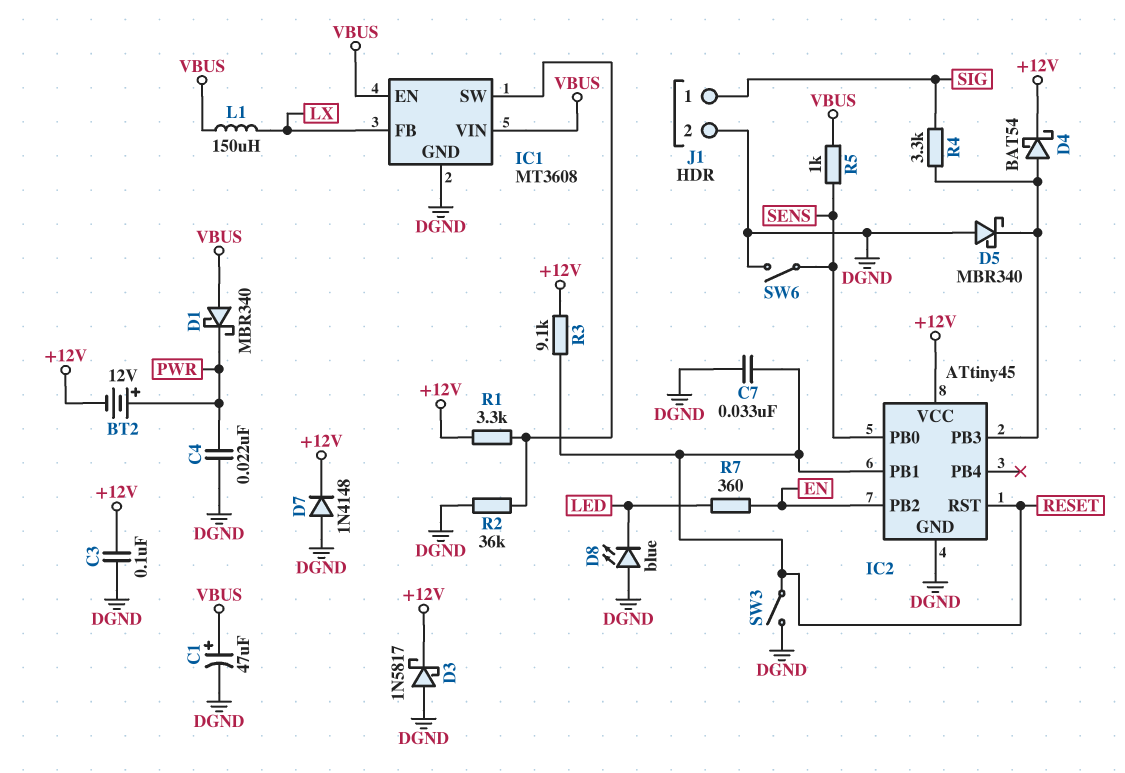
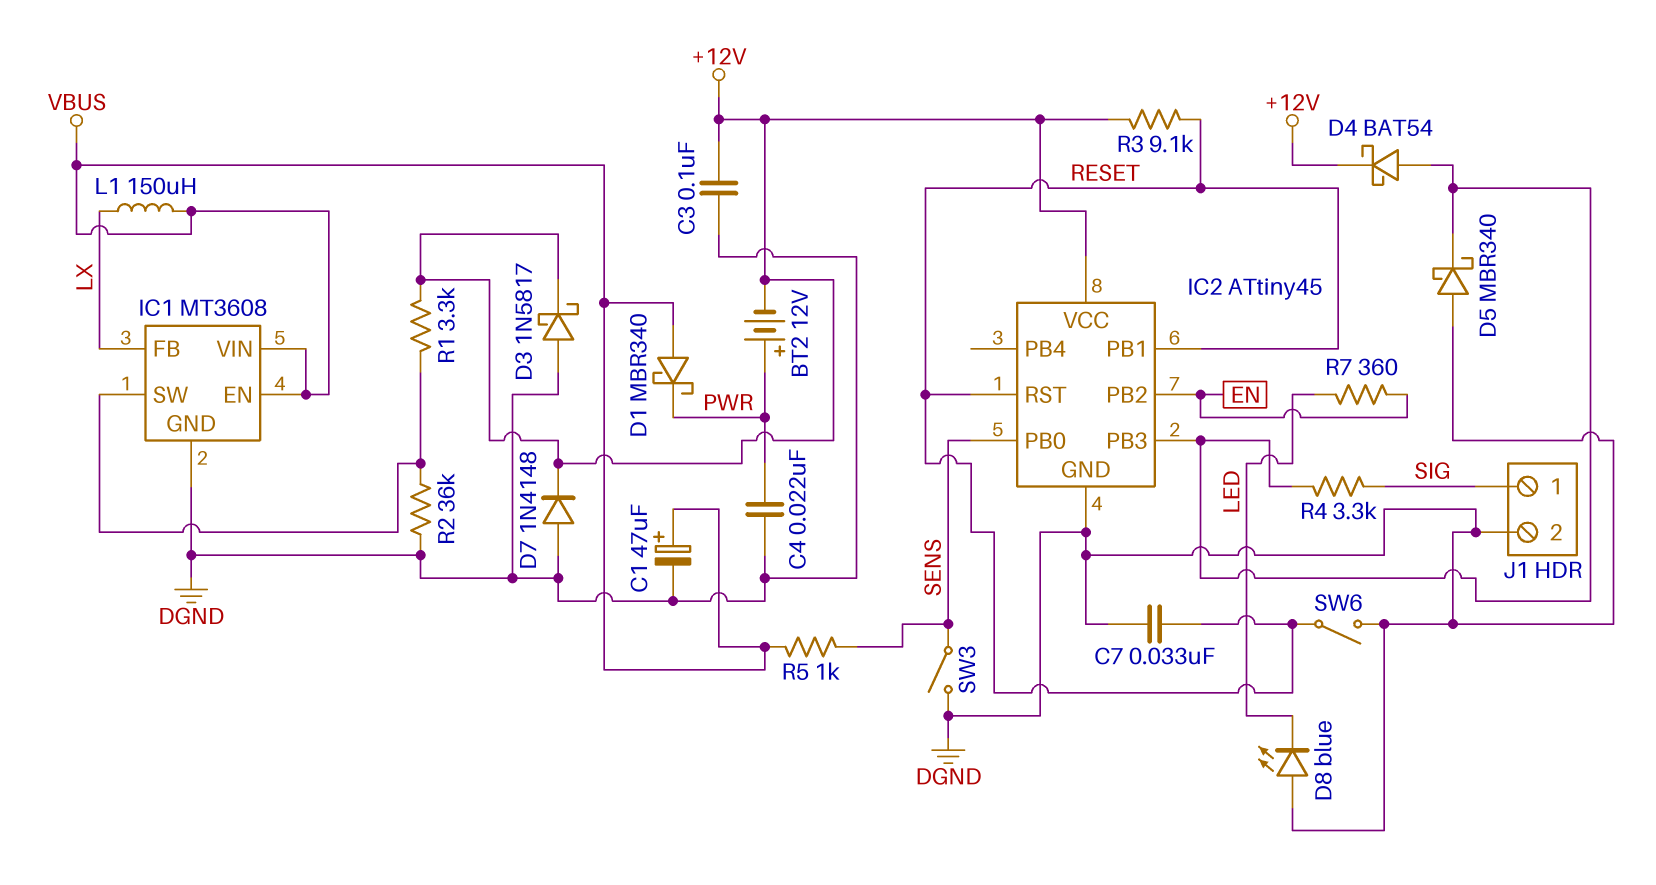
SW3: switch (DGND, RESET) -> switch (DGND, SENS)
SW6: switch (DGND, SENS) -> switch (DGND, RESET)

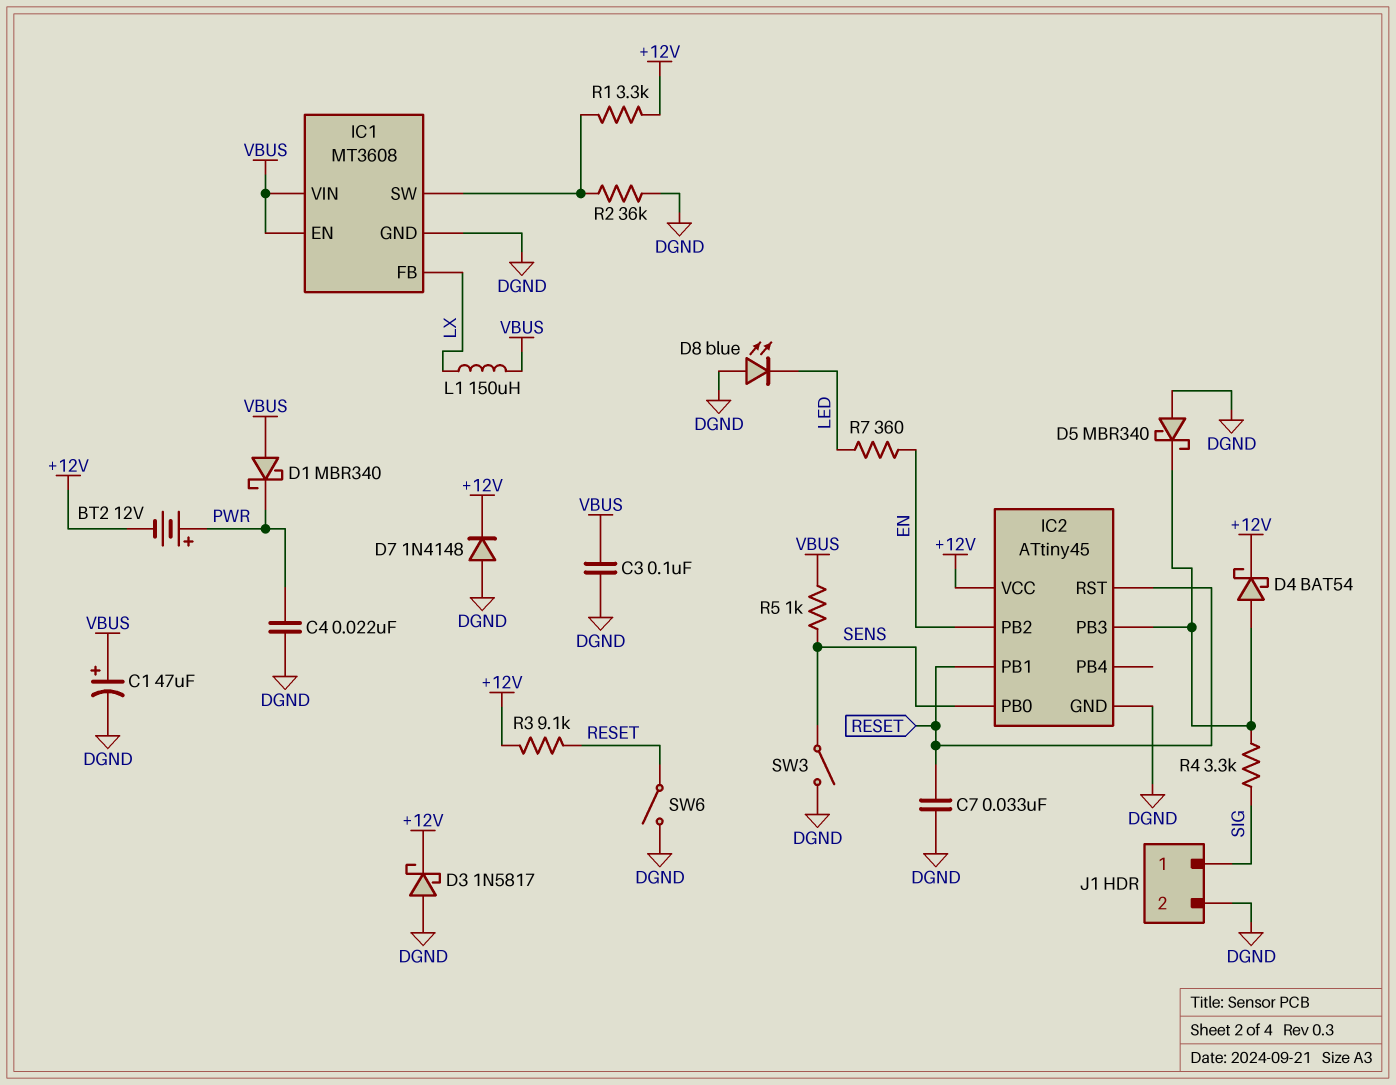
C3: 100nF (+12V, DGND) -> 100nF (DGND, VBUS)

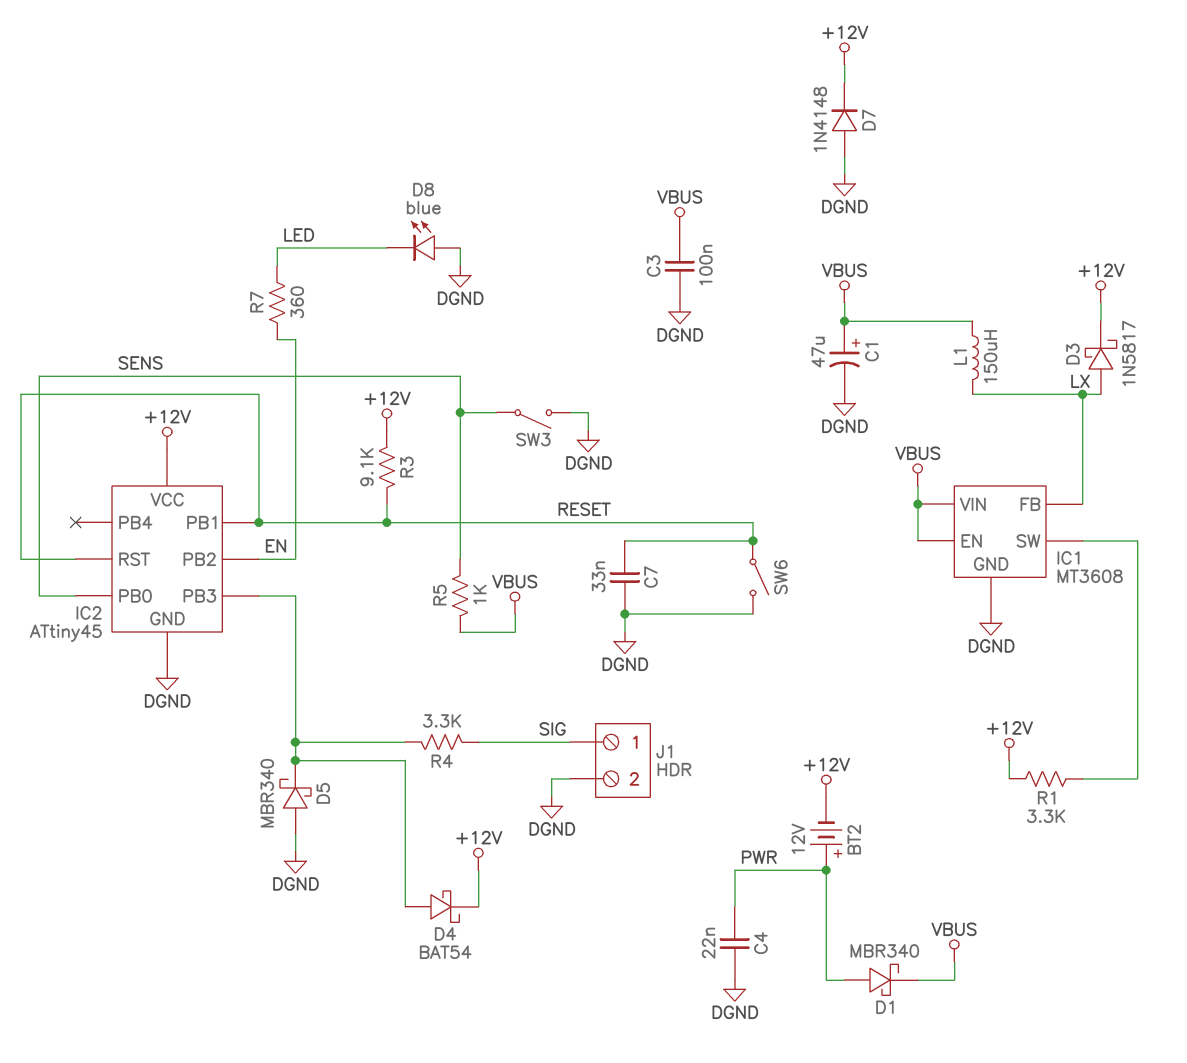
D1: schottky MBR340 (A VBUS, K PWR) -> schottky MBR340 (A PWR, K VBUS)
D3: schottky 1N5817 (A DGND, K +12V) -> schottky 1N5817 (A LX, K +12V)
R2: 36k (DGND, IC1/SW) -> none

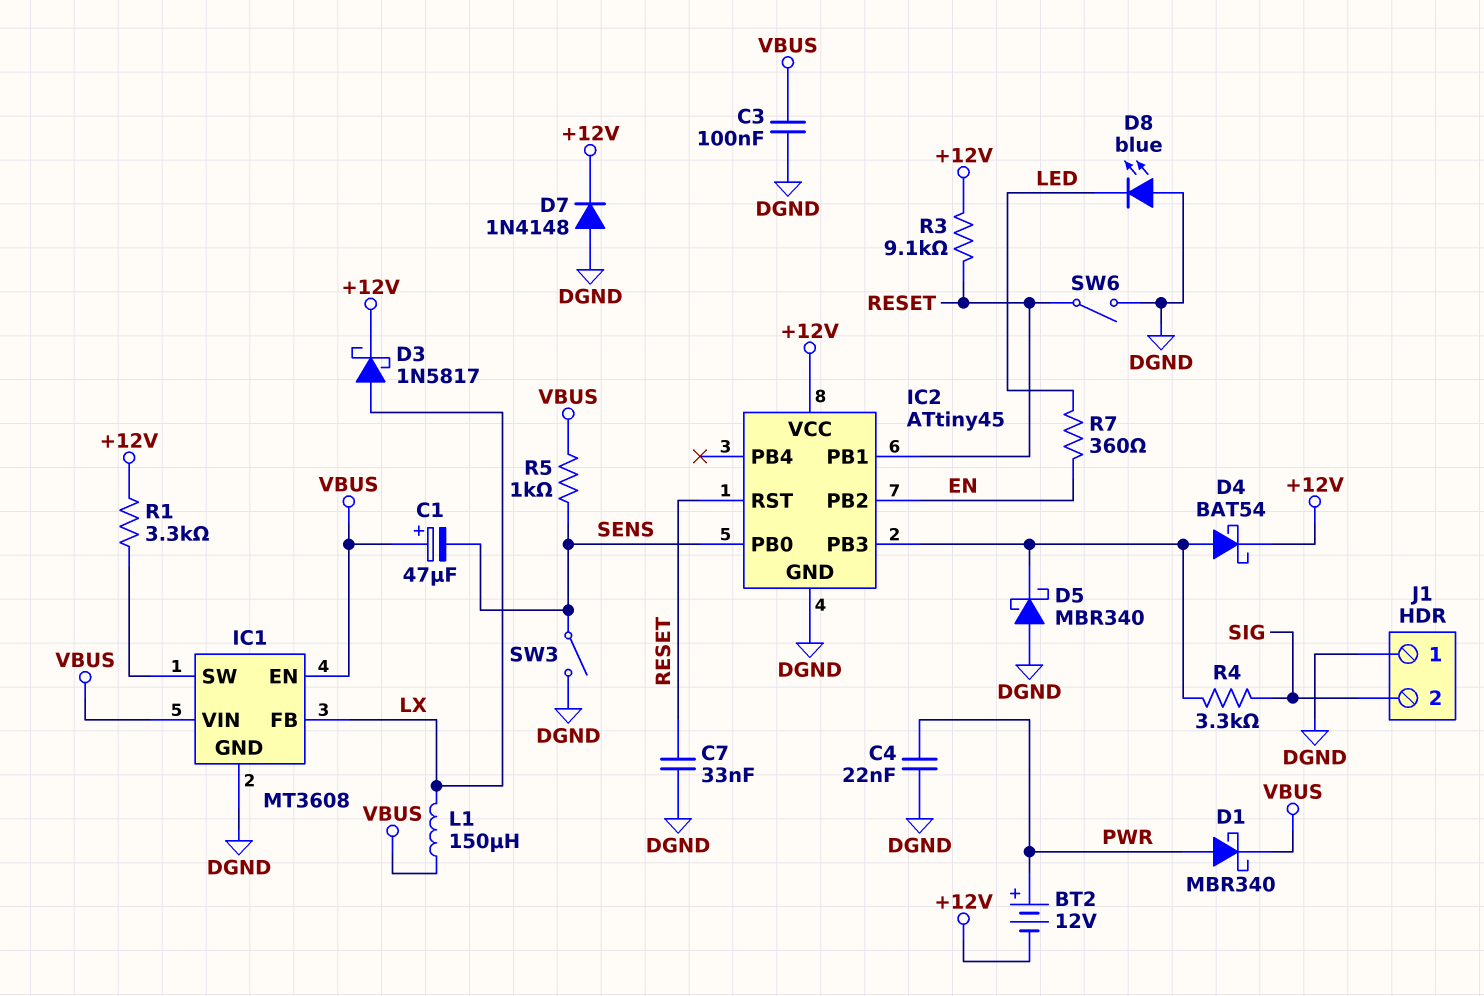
C1: 47uF (plus VBUS, minus DGND) -> 47uF (plus VBUS, minus SENS)
J1 pin 1: SIG -> DGND
J1 pin 2: DGND -> SIG

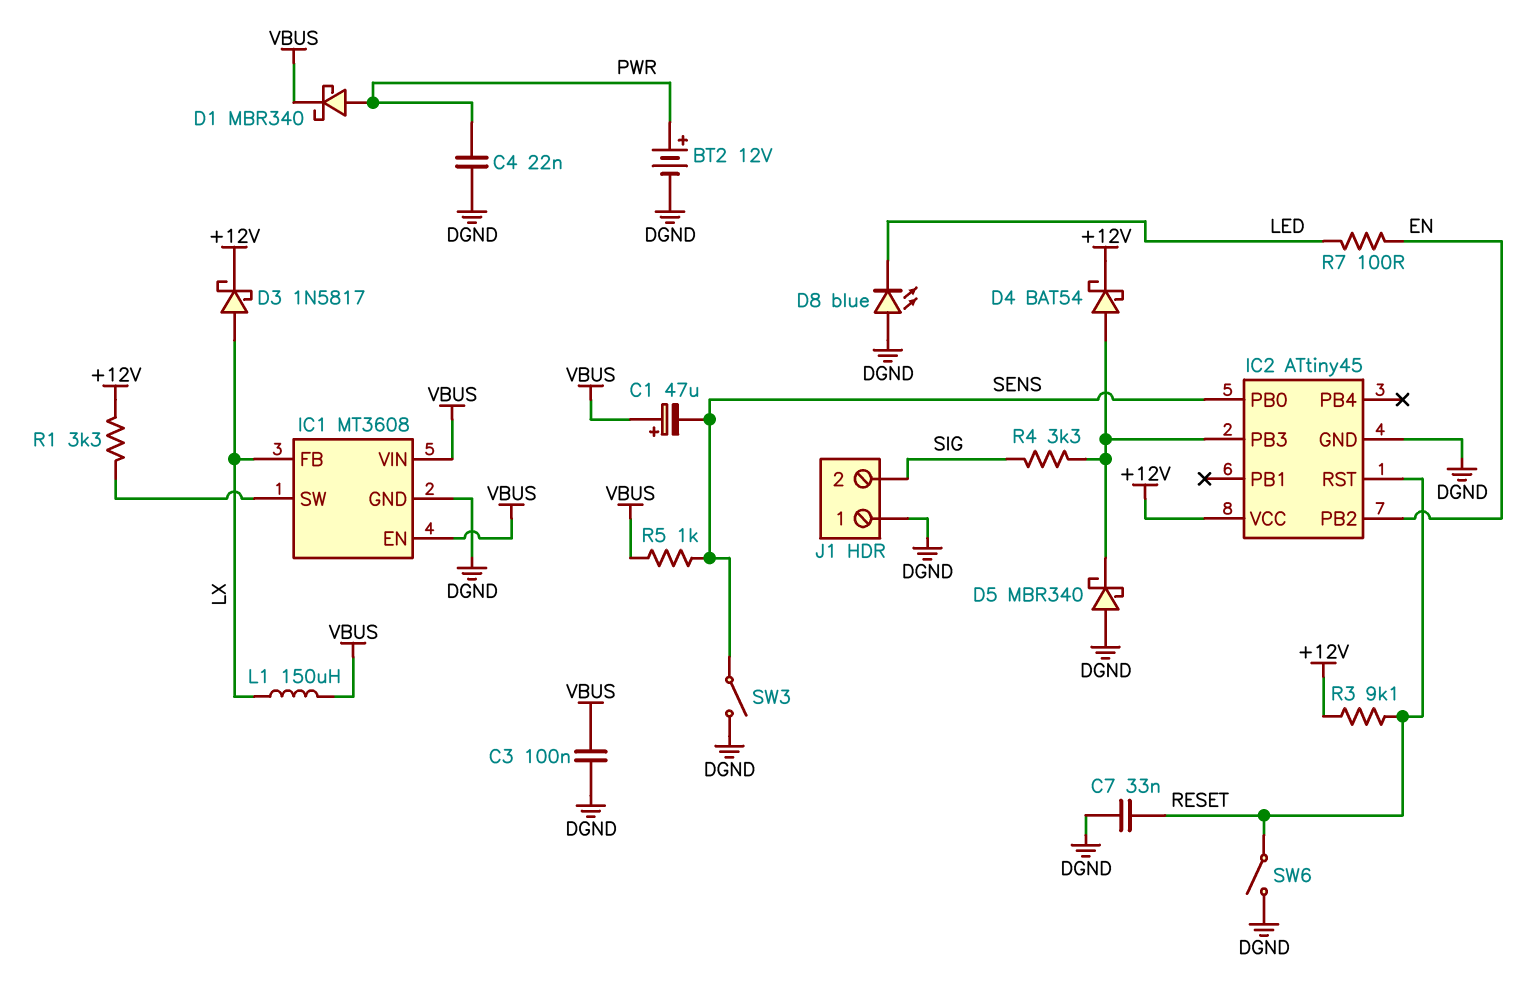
BT2: 12V (plus PWR, minus +12V) -> 12V (plus PWR, minus DGND)
D7: diode 1N4148 (A DGND, K +12V) -> none
IC2 pin PB1: RESET -> none
R7: 360 (EN, LED) -> 100 (EN, LED)

